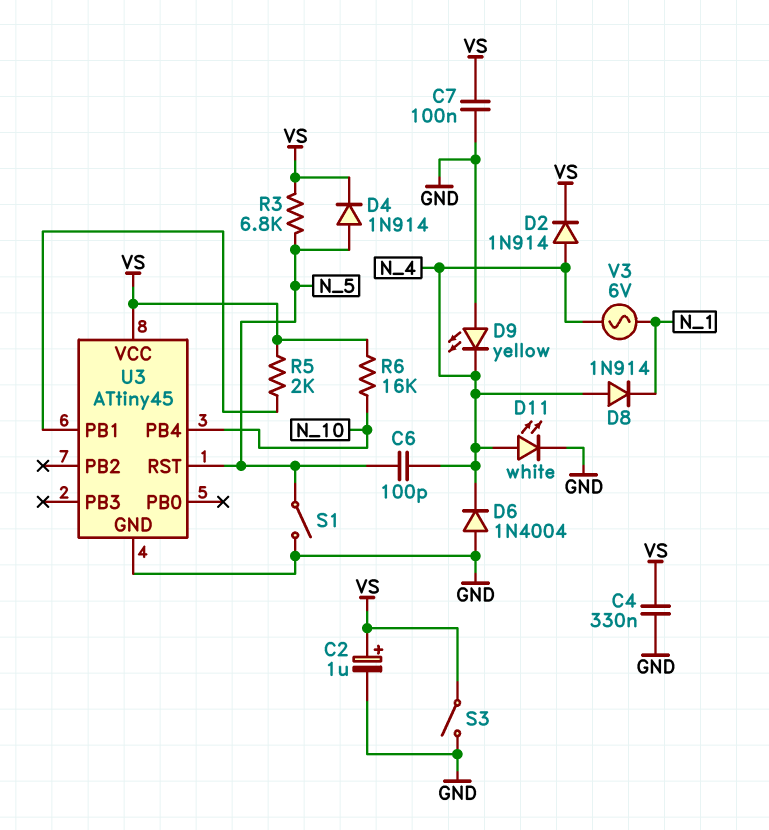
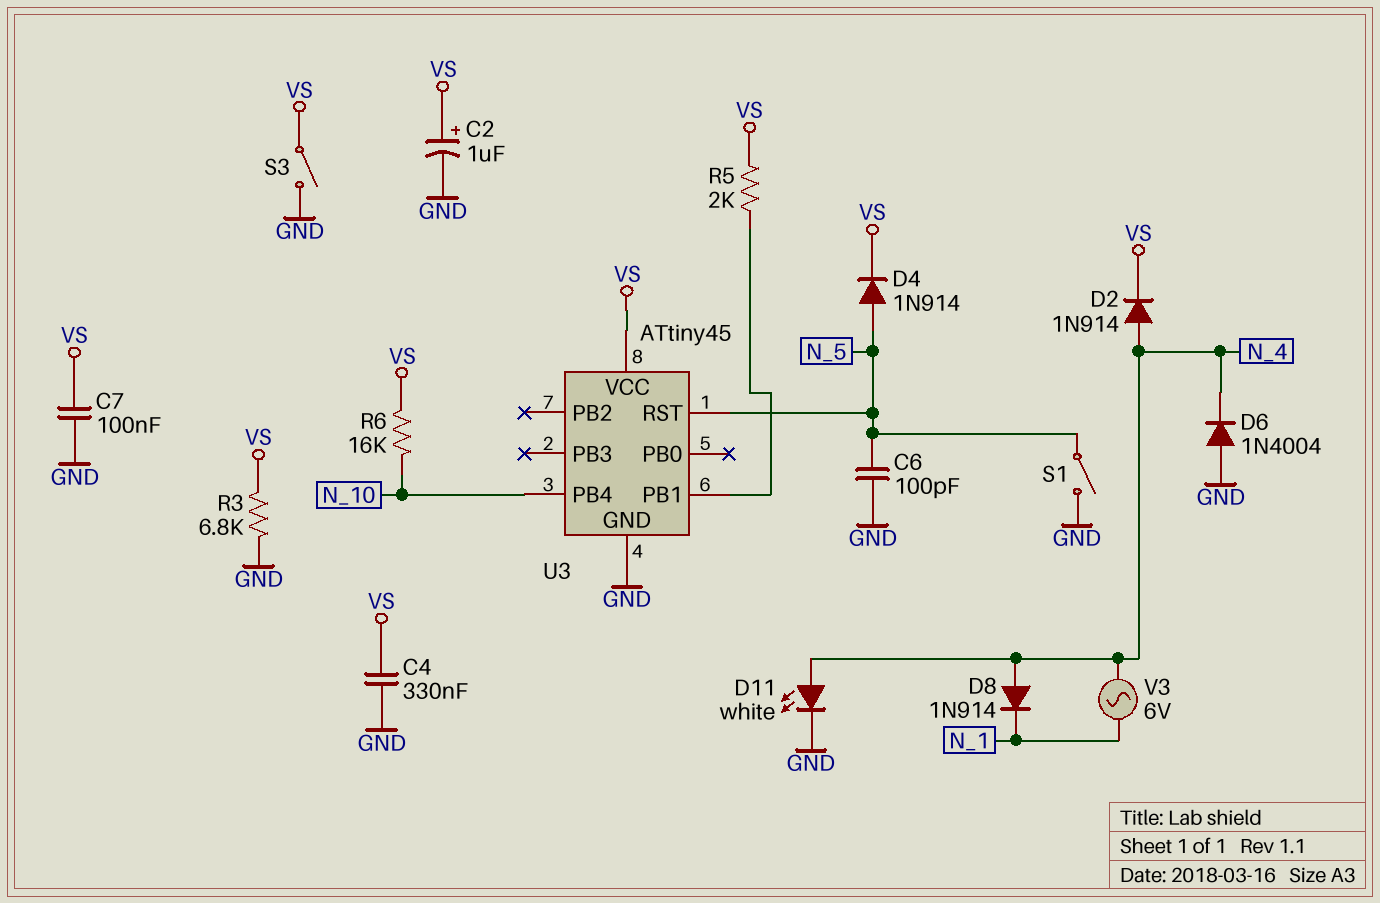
C6: 100pF (N_4, N_5) -> 100pF (GND, N_5)
D9: LED yellow (A GND, K N_4) -> none
R3: 6.8k (N_5, VS) -> 6.8k (GND, VS)

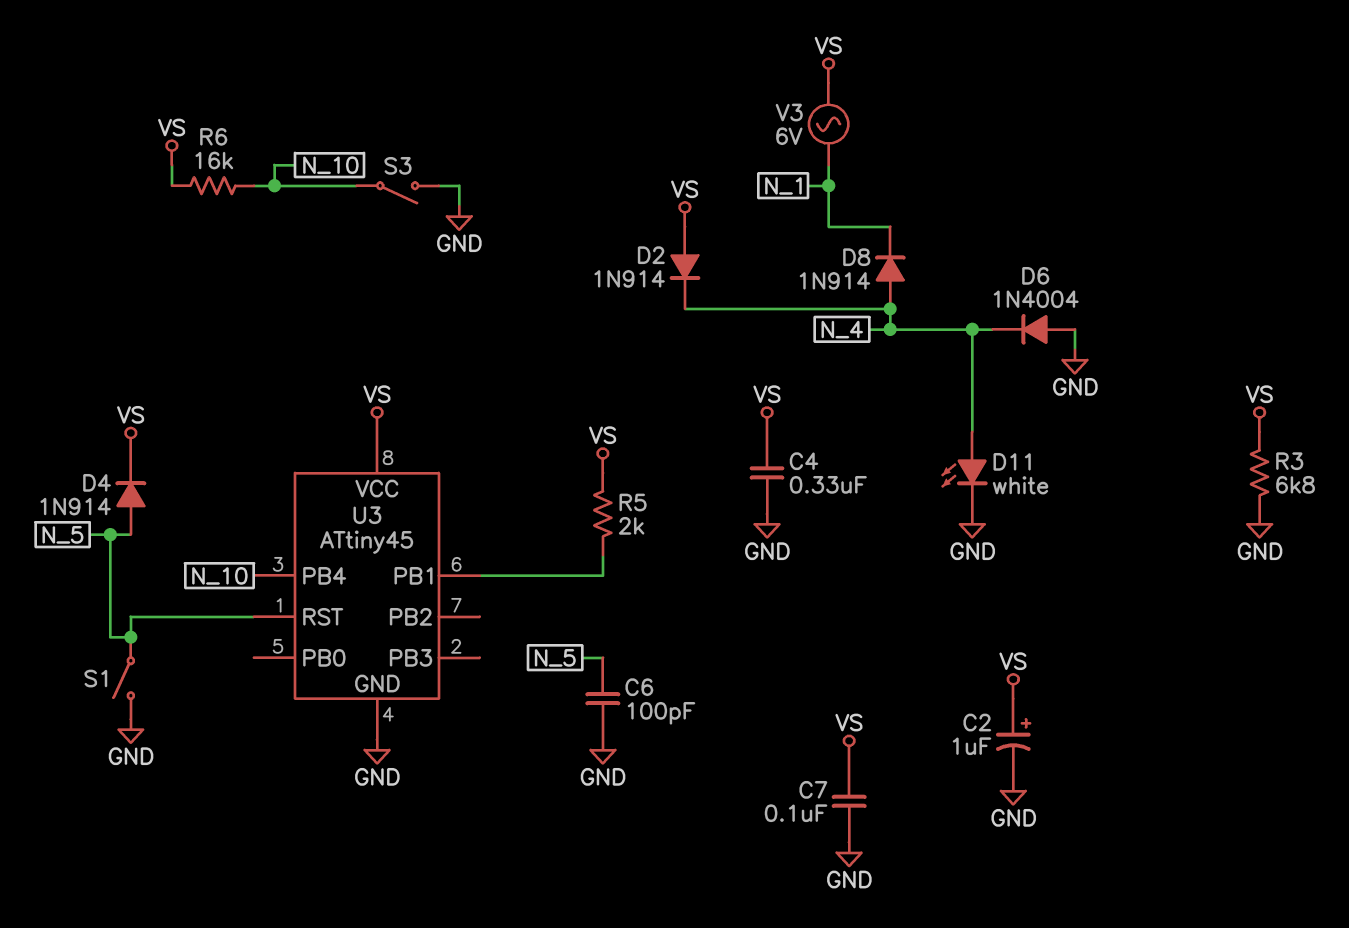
D2: diode 1N914 (A N_4, K VS) -> diode 1N914 (A VS, K N_4)
S3: switch (GND, VS) -> switch (GND, N_10)
V3: AC 6V (N_1, N_4) -> AC 6V (N_1, VS)

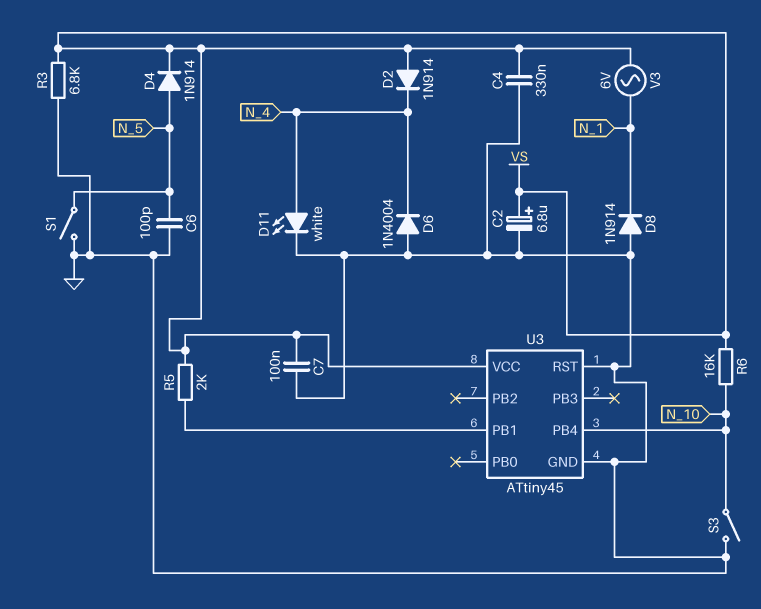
C2: 1uF (plus VS, minus GND) -> 6.8uF (plus VS, minus GND)
D8: diode 1N914 (A N_4, K N_1) -> diode 1N914 (A GND, K N_1)
U3 pin RST: N_5 -> GND

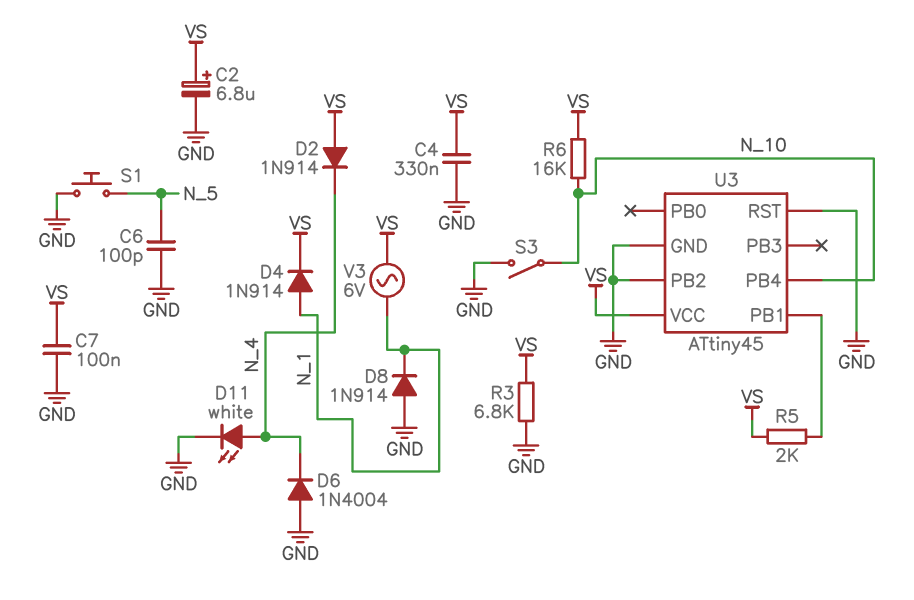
D4: diode 1N914 (A N_5, K VS) -> diode 1N914 (A N_1, K VS)
S1: switch (GND, N_5) -> button (GND, N_5)
U3 pin PB2: none -> GND

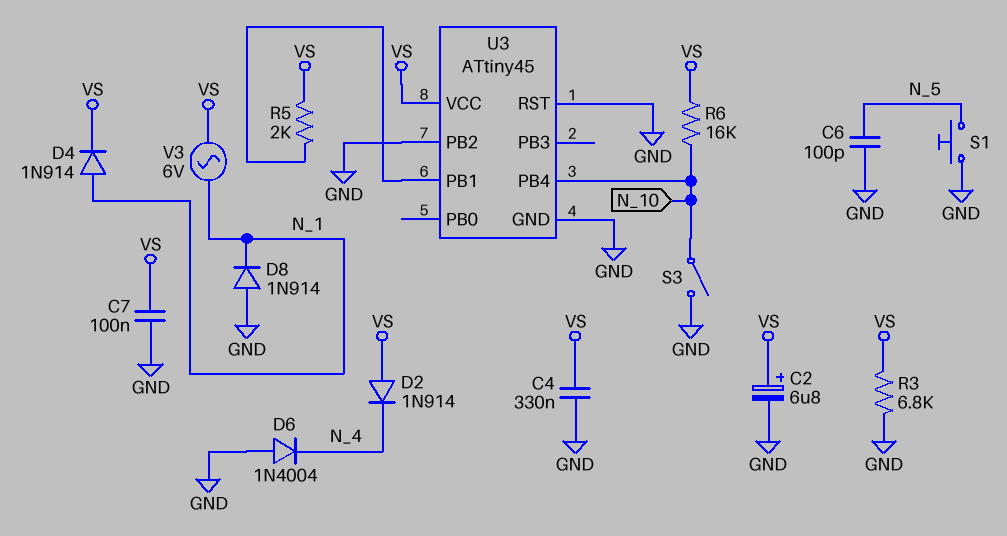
D11: LED white (A N_4, K GND) -> none

